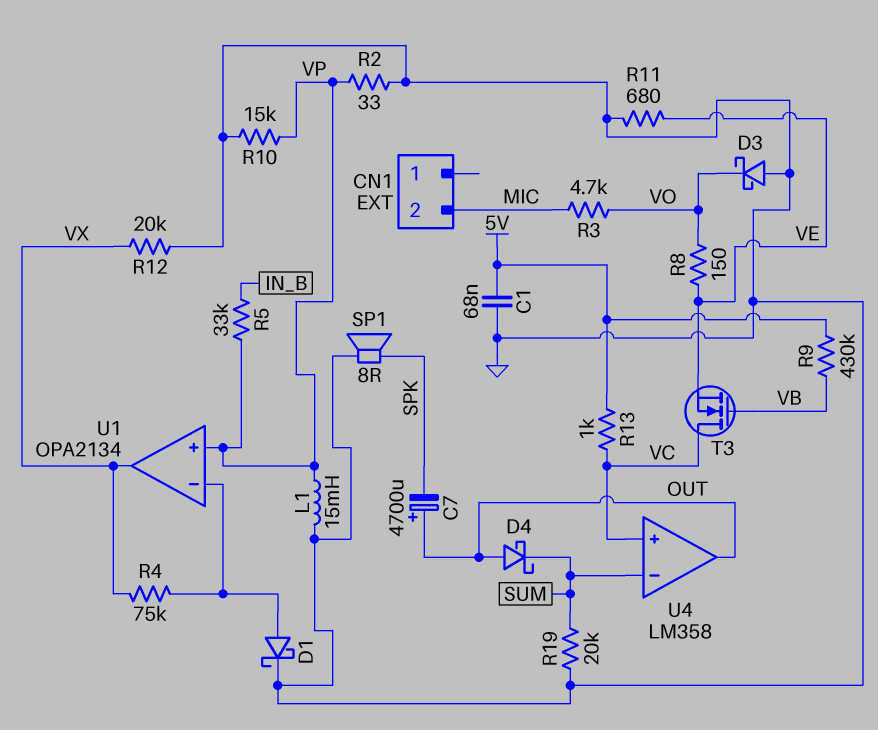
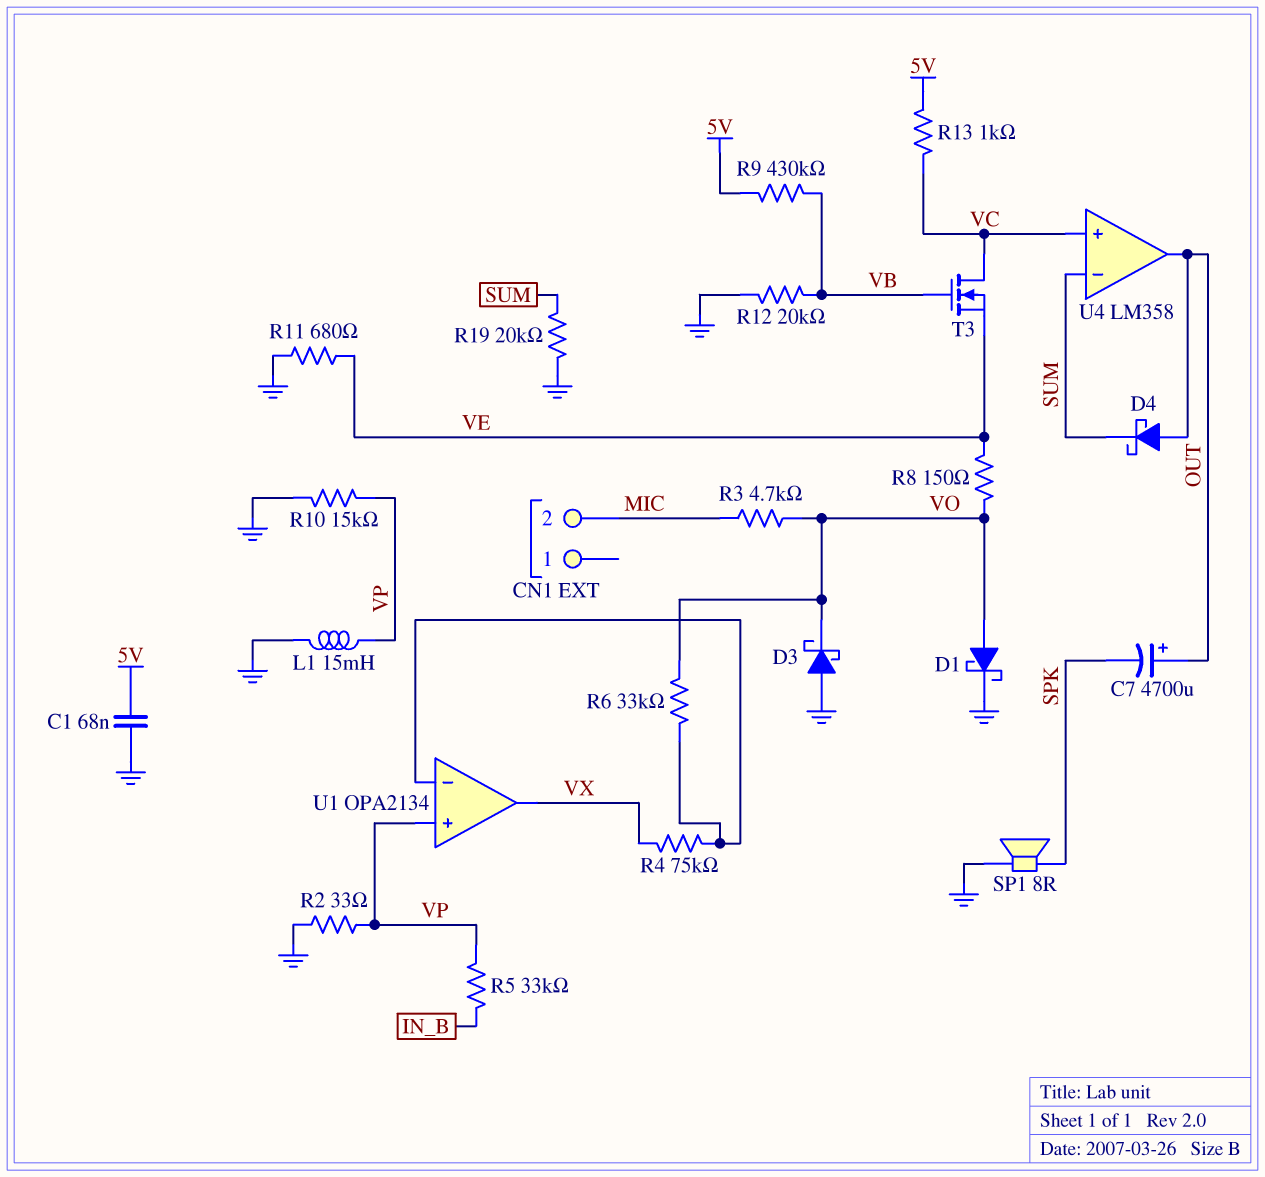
D1: schottky (A U1/in-, K GND) -> schottky (A VO, K GND)
R6: none -> 33k (U1/in-, VO)
R12: 20k (GND, VX) -> 20k (GND, VB)

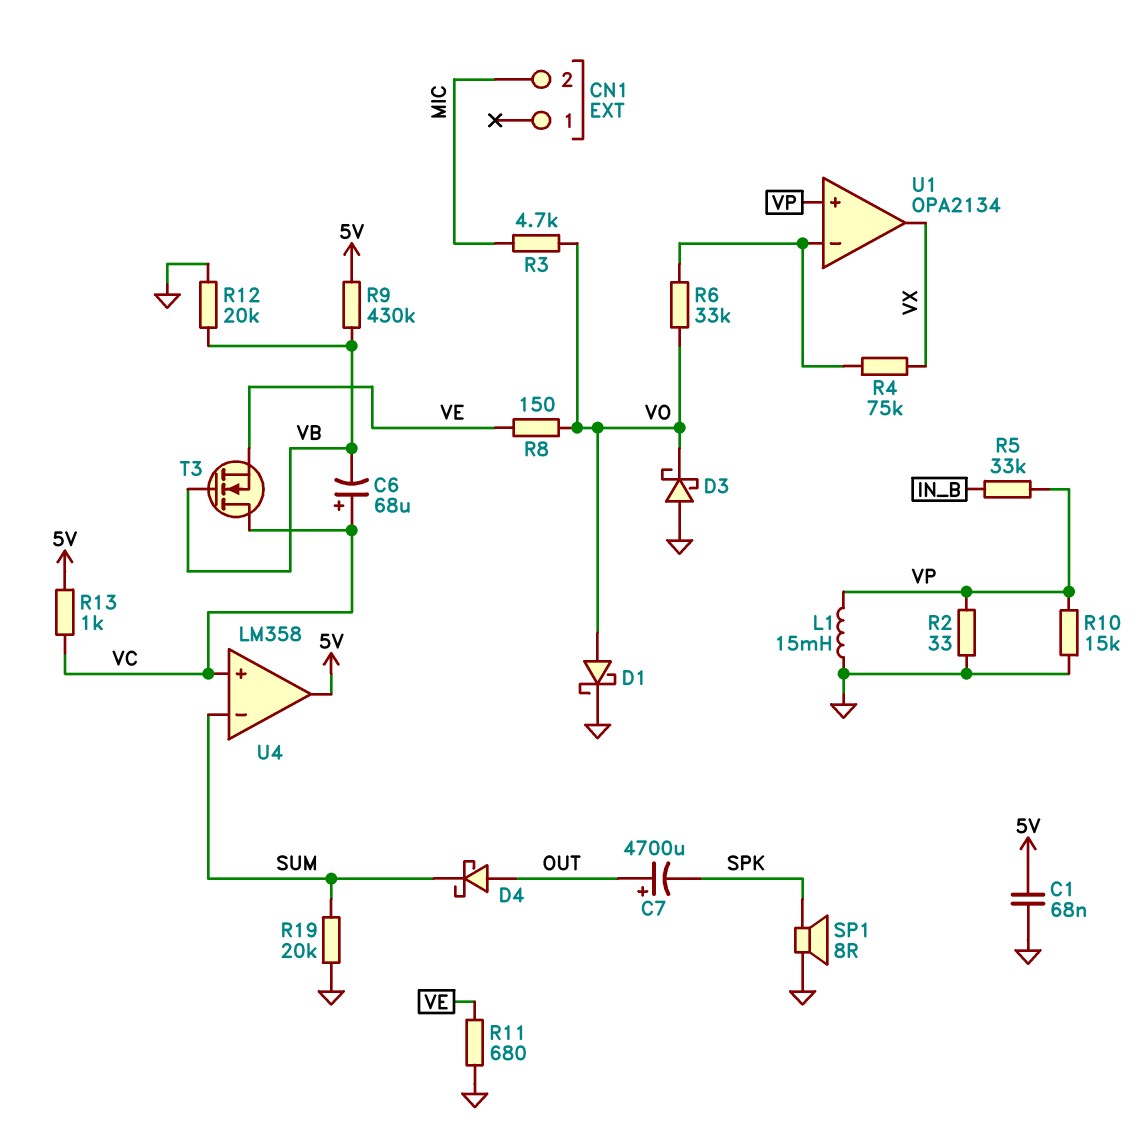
C6: none -> 68uF (plus VC, minus VB)
U4 pin out: OUT -> 5V

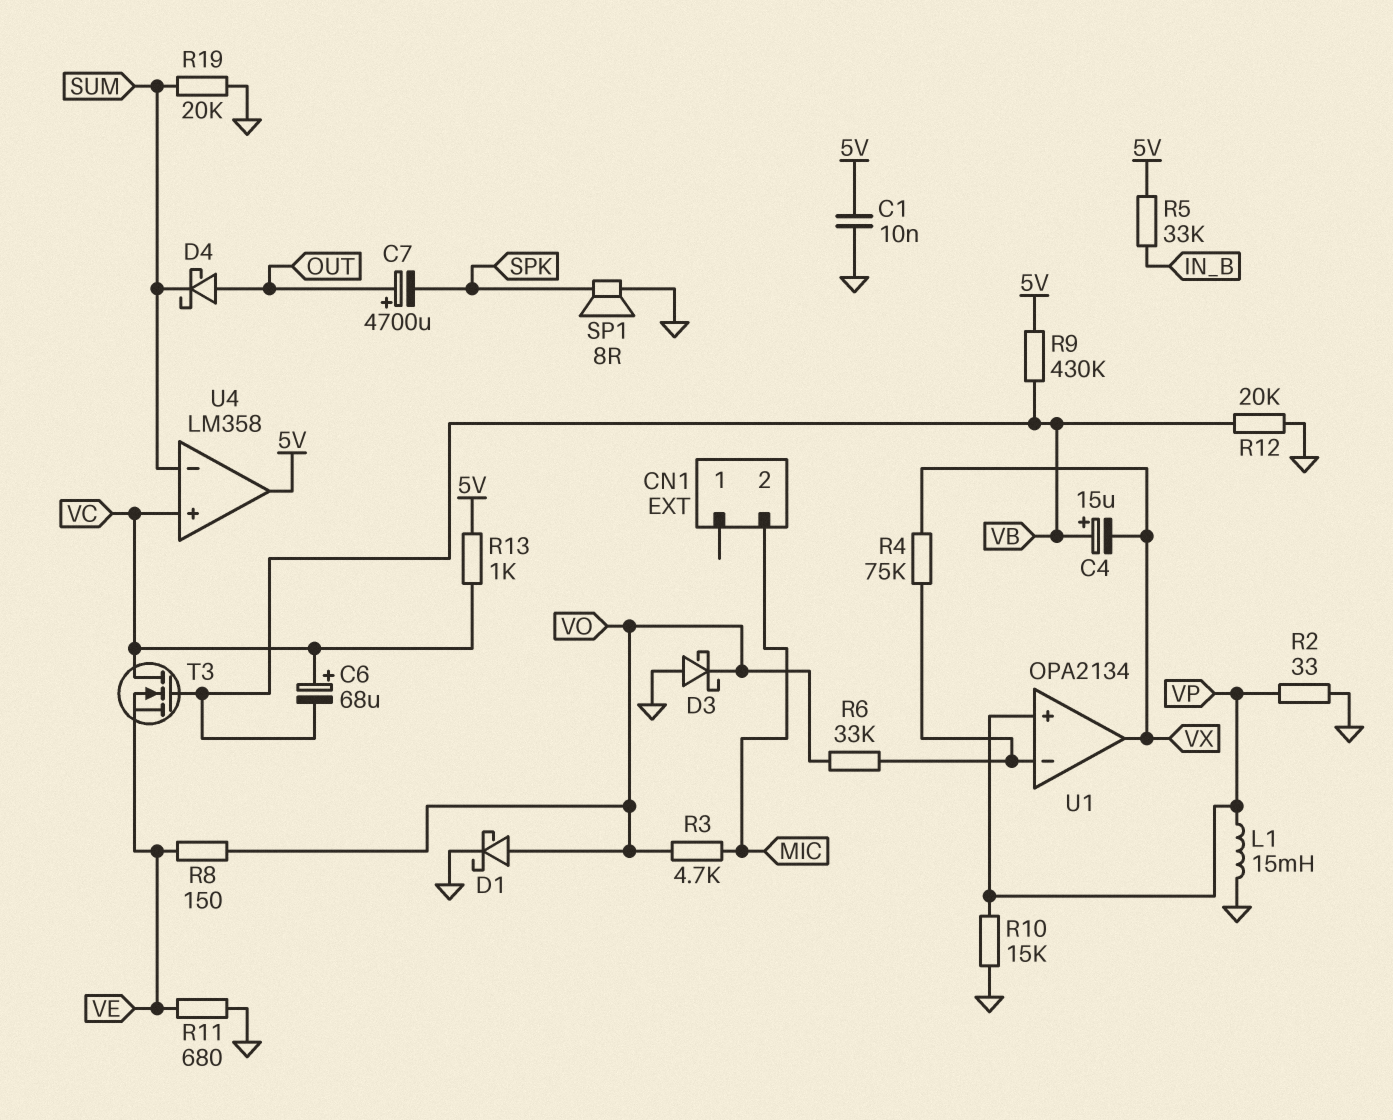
C1: 68nF (5V, GND) -> 10nF (5V, GND)
C4: none -> 15uF (plus VB, minus VX)
R5: 33k (IN_B, VP) -> 33k (5V, IN_B)

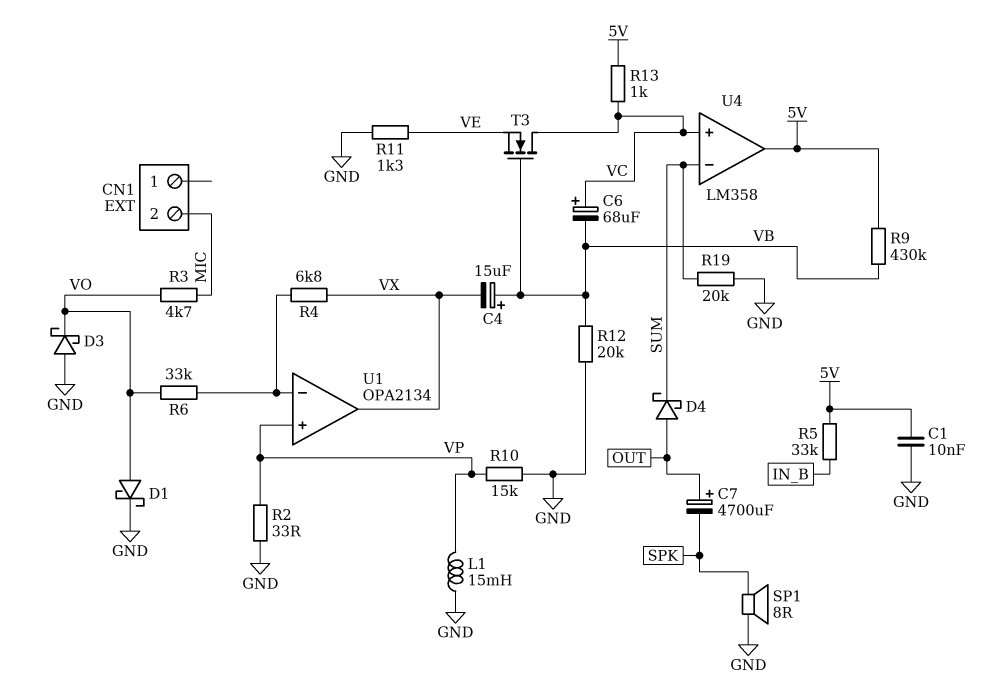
R4: 75k (U1/in-, VX) -> 6.8k (U1/in-, VX)
R8: 150 (VE, VO) -> none
R11: 680 (GND, VE) -> 1.3k (GND, VE)

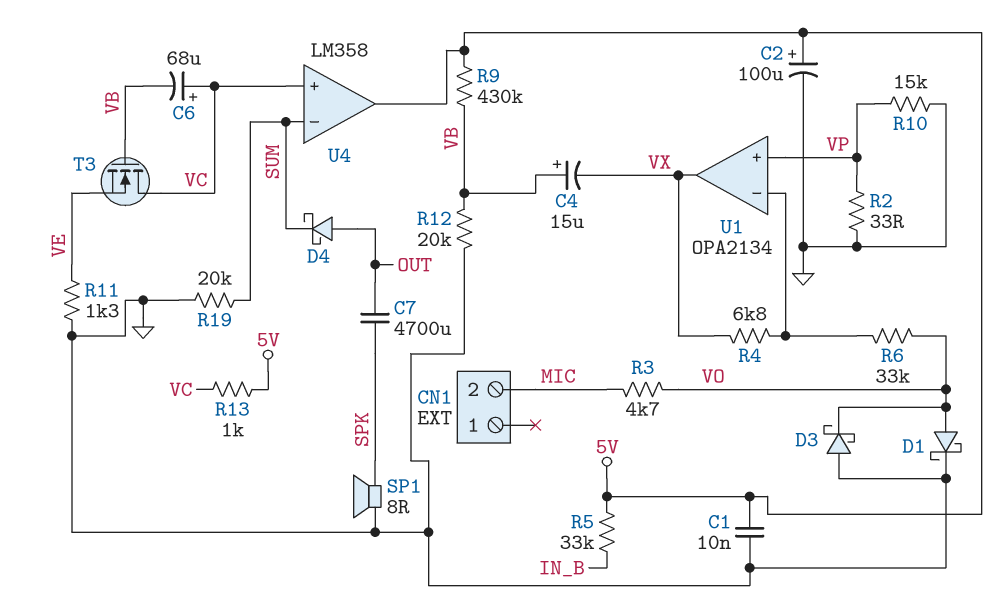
C2: none -> 100uF (plus 5V, minus GND)
C7: 4700uF (plus OUT, minus SPK) -> 4700uF (OUT, SPK)
L1: 15mH (GND, VP) -> none

